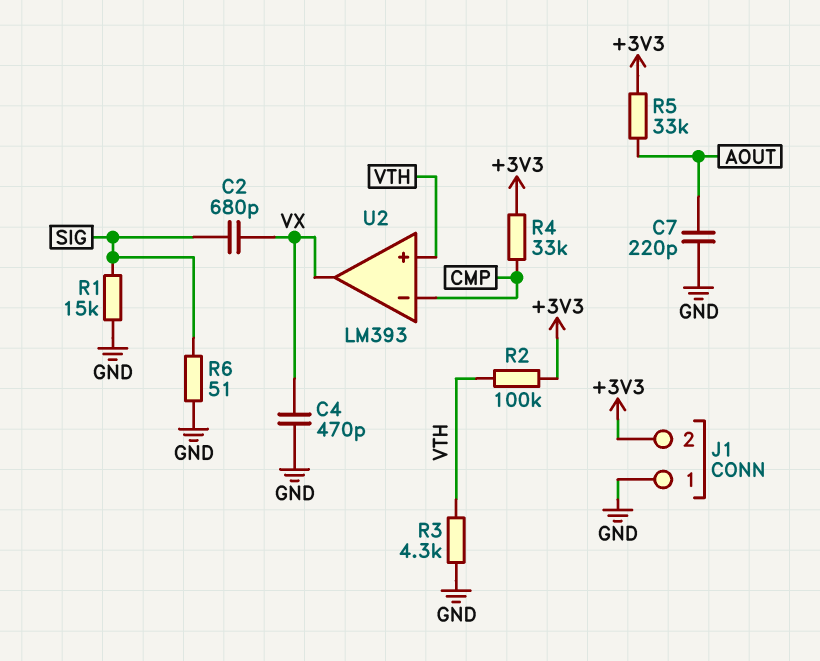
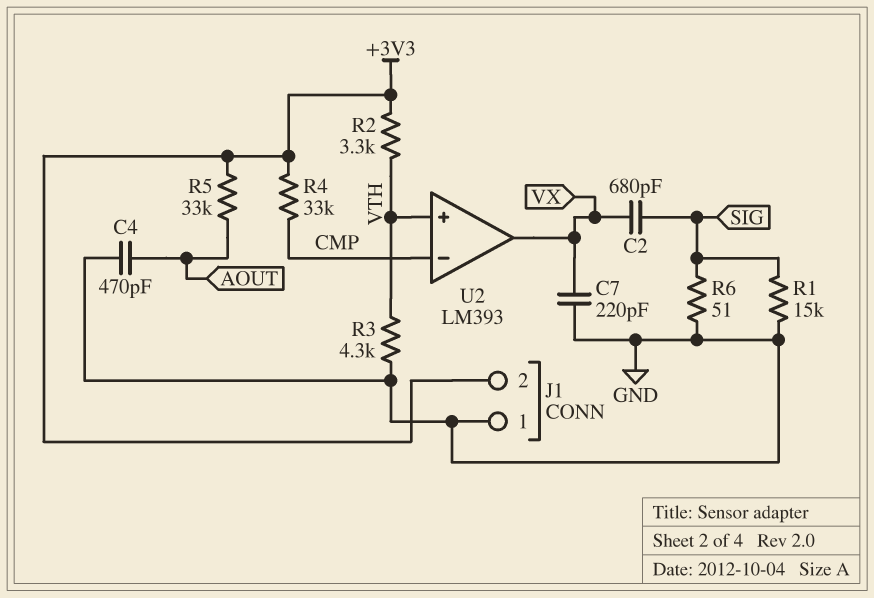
C4: 470pF (GND, VX) -> 470pF (AOUT, GND)
C7: 220pF (AOUT, GND) -> 220pF (GND, VX)
R2: 100k (+3V3, VTH) -> 3.3k (+3V3, VTH)

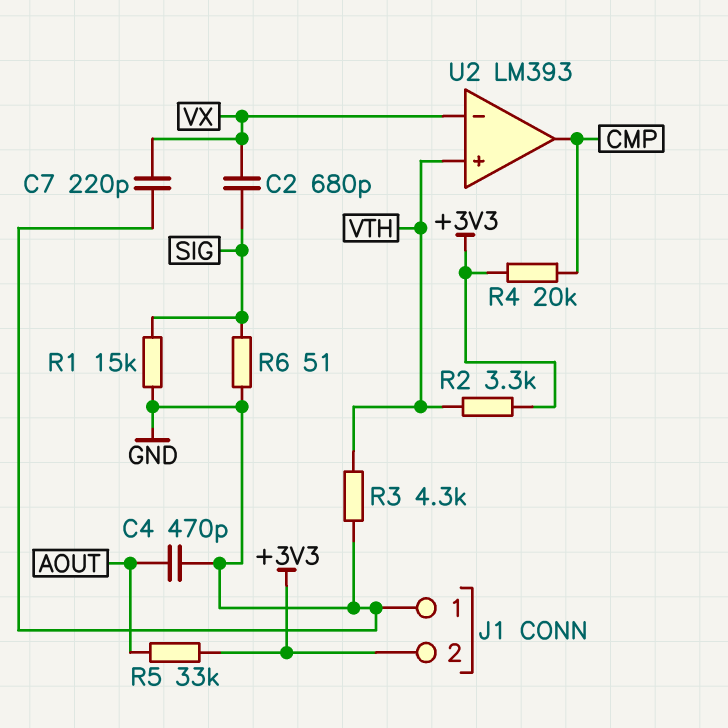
R4: 33k (+3V3, CMP) -> 20k (+3V3, CMP)
U2 pin in-: CMP -> VX
U2 pin out: VX -> CMP

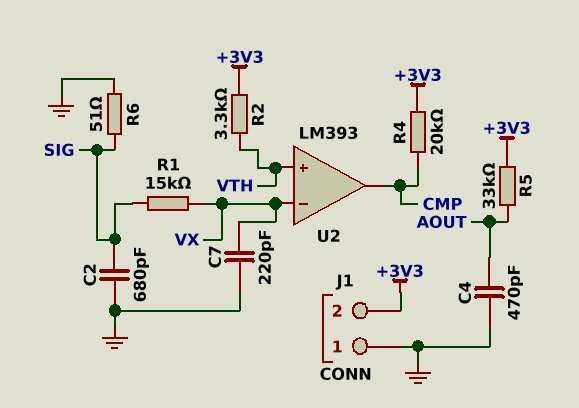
C2: 680pF (SIG, VX) -> 680pF (GND, SIG)
R1: 15k (GND, SIG) -> 15k (SIG, VX)
R3: 4.3k (GND, VTH) -> none

